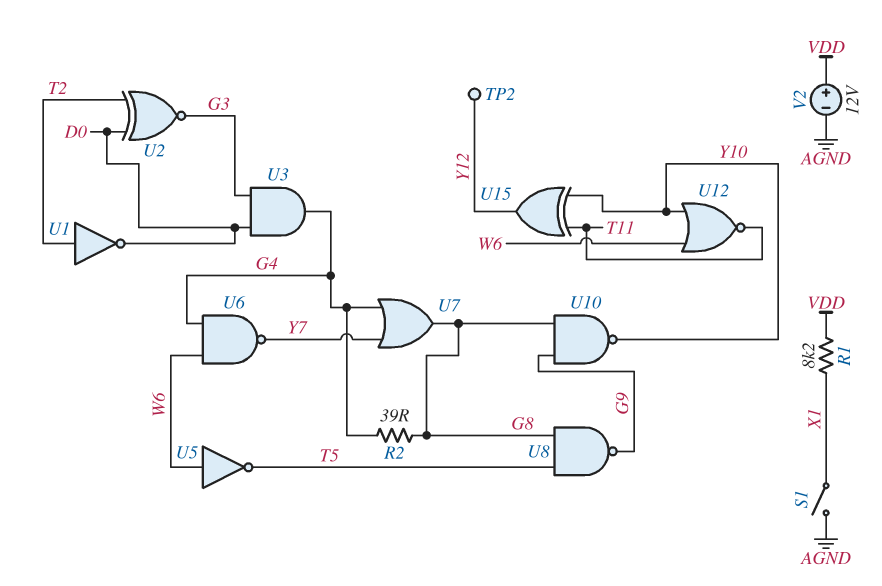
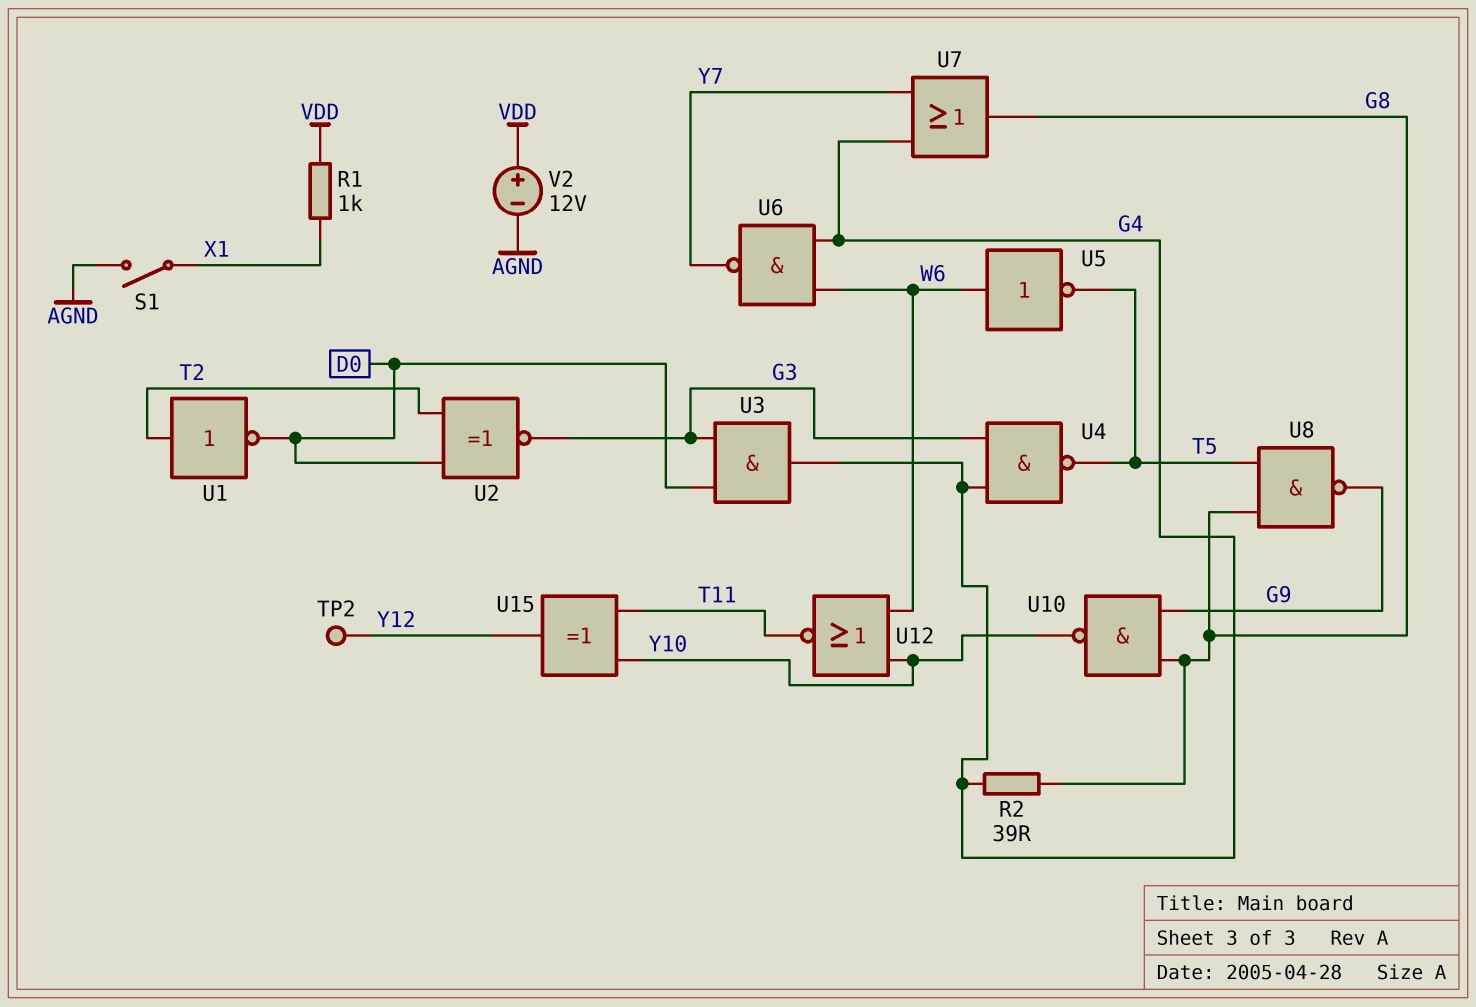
R1: 8.2k (VDD, X1) -> 1k (VDD, X1)
U4: none -> NAND (in G3, in G4, out T5)

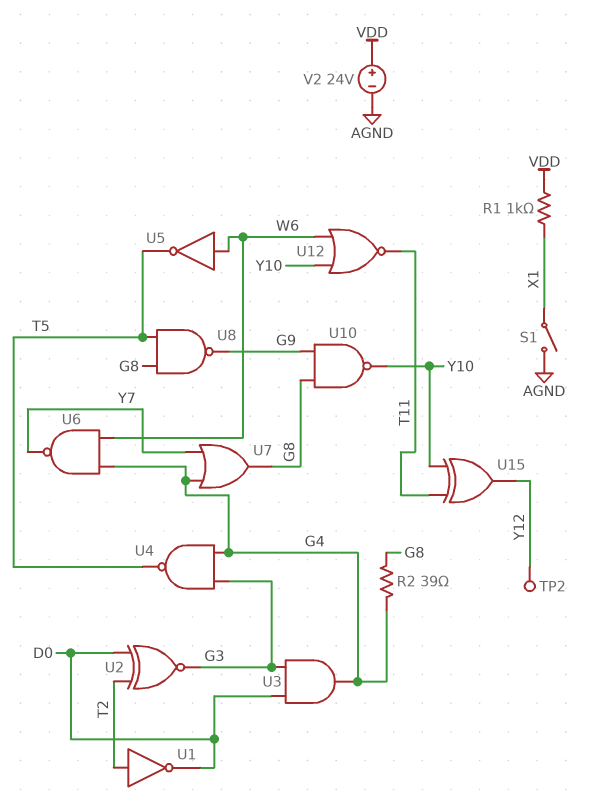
V2: 12V (plus VDD, minus AGND) -> 24V (plus VDD, minus AGND)

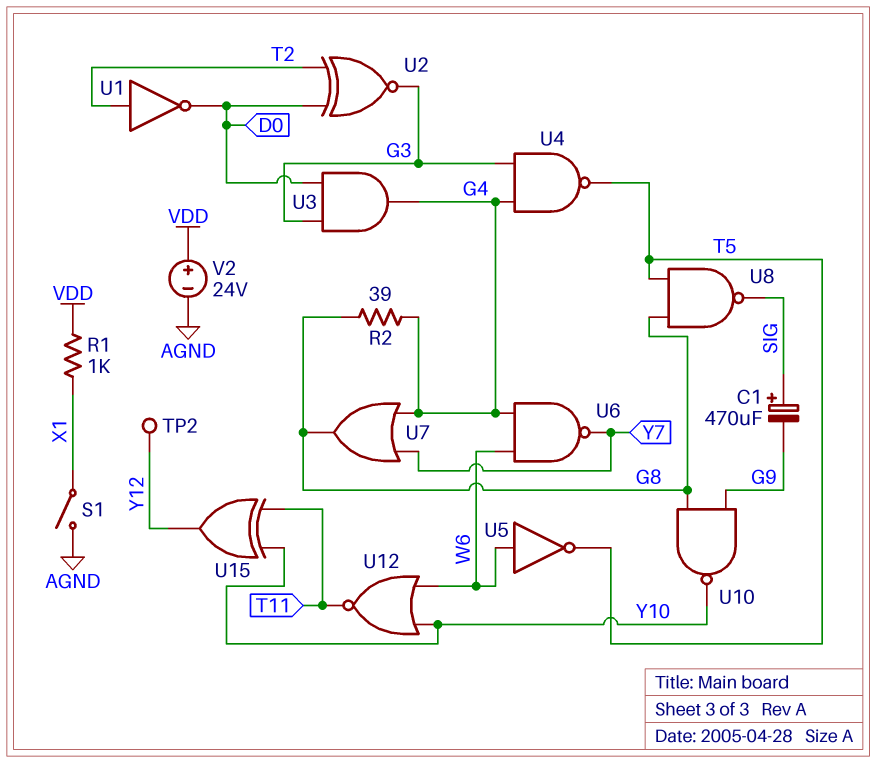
C1: none -> 470uF (plus SIG, minus G9)
U8: NAND (in G8, in T5, out G9) -> NAND (in G8, in T5, out SIG)

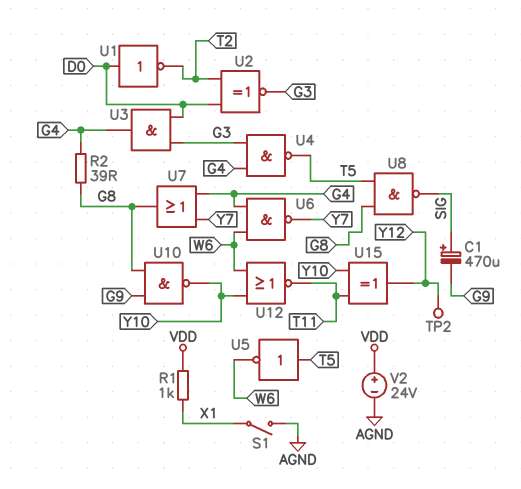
U1: NOT (in T2, out D0) -> NOT (in D0, out T2)
U5: NOT (in W6, out T5) -> NOT (in T5, out W6)

